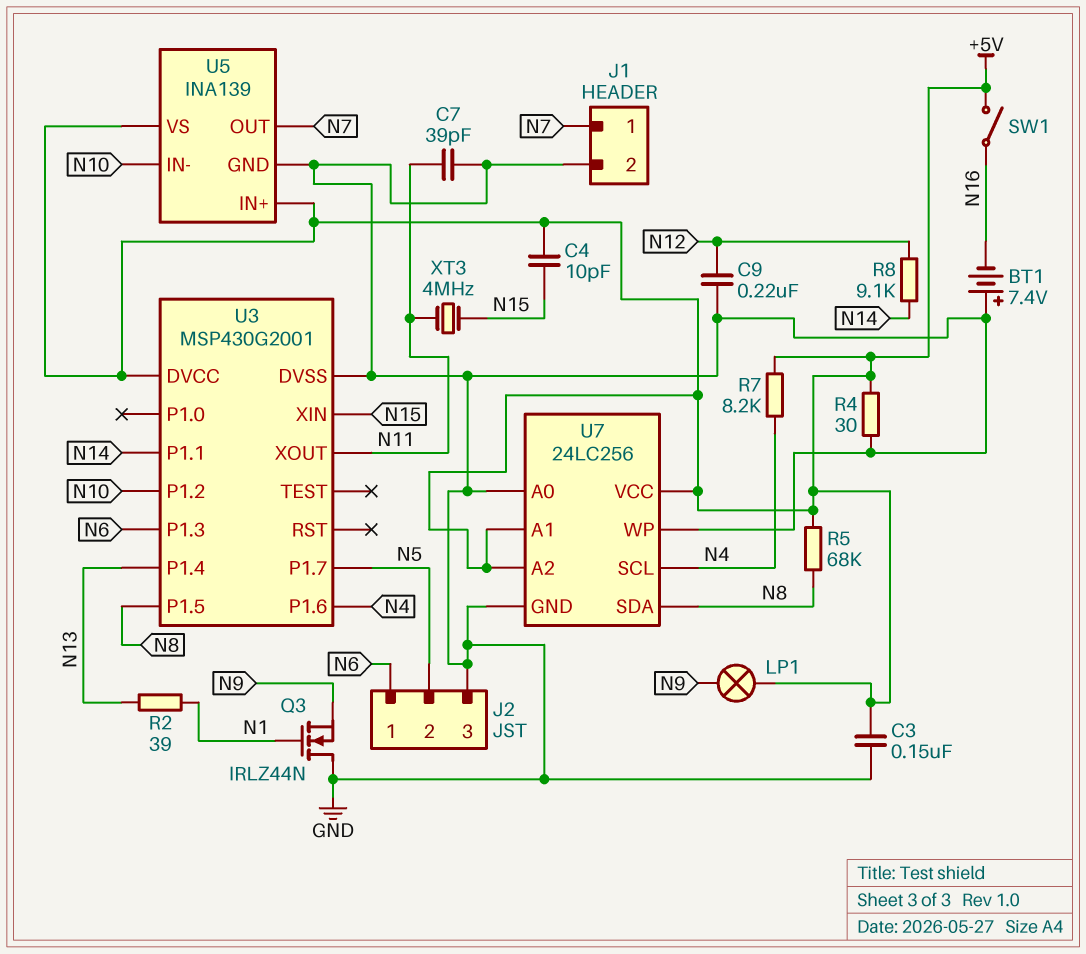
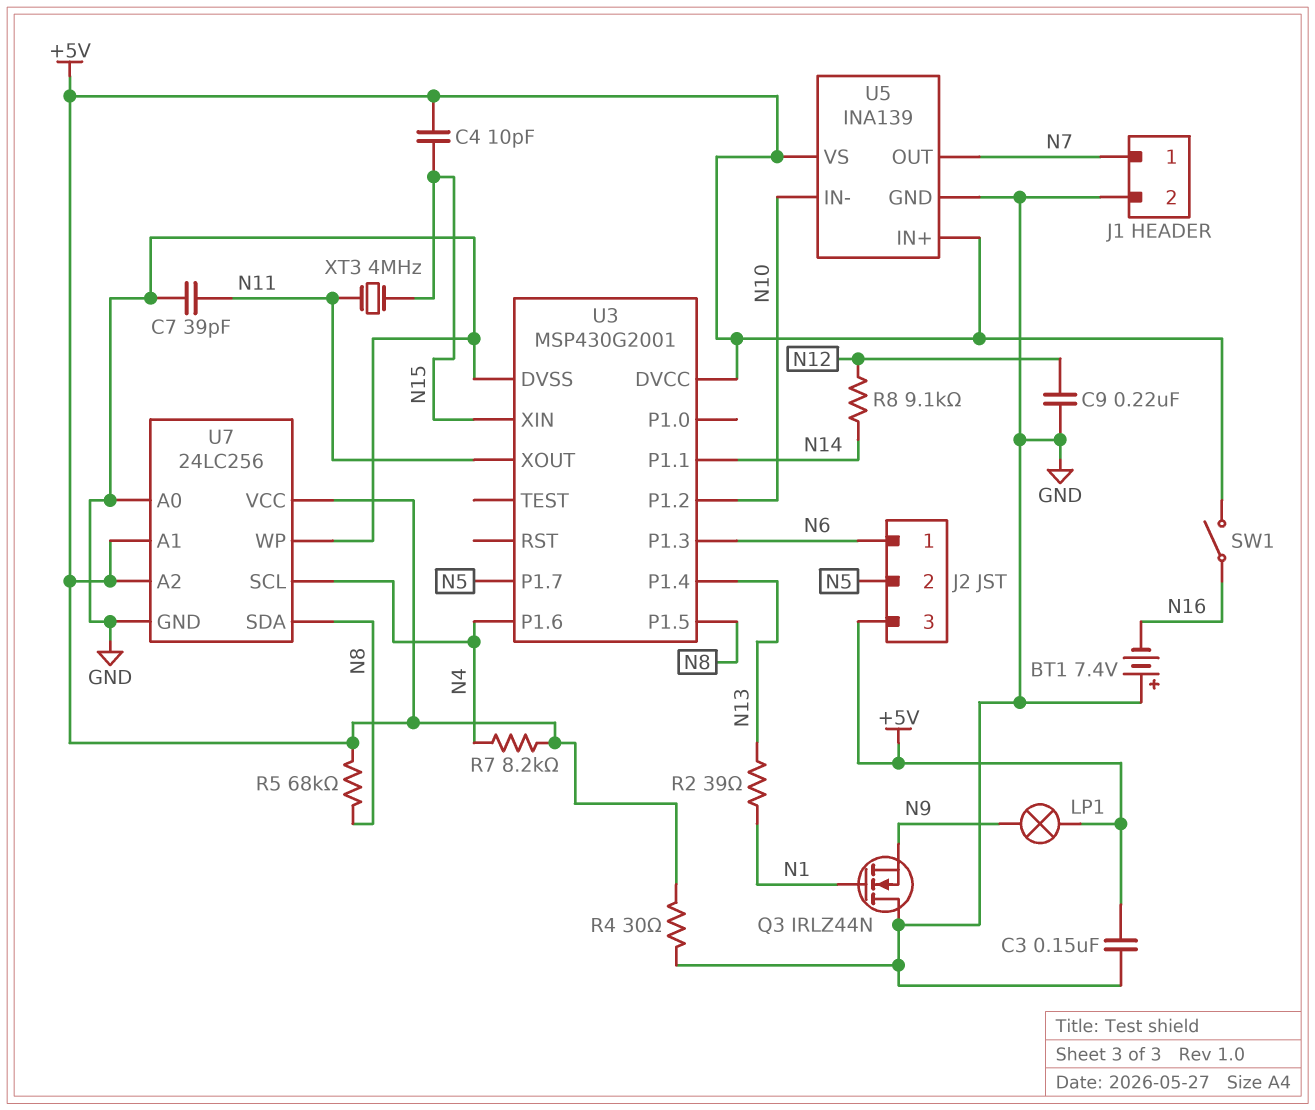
J2 pin 3: GND -> +5V

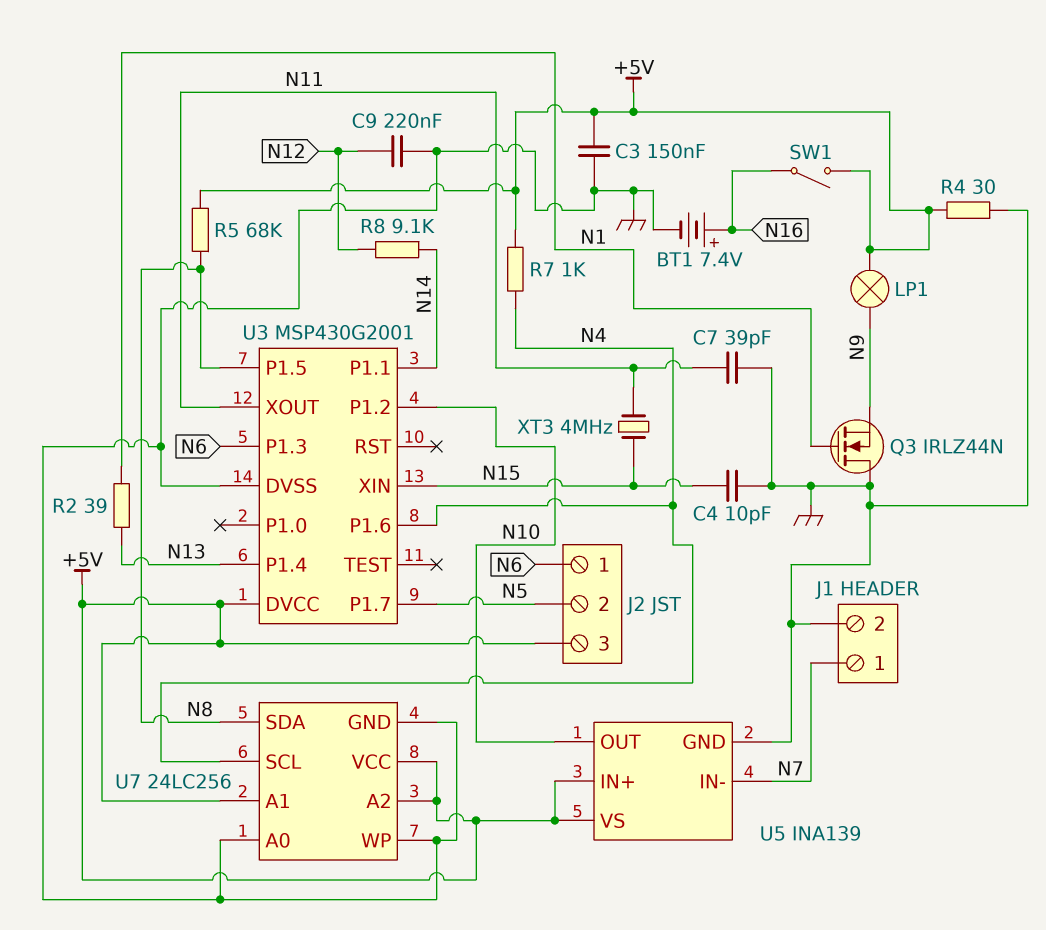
BT1: 7.4V (plus GND, minus N16) -> 7.4V (plus N16, minus GND)
C4: 10pF (+5V, N15) -> 10pF (GND, N15)
R7: 8.2k (+5V, N4) -> 1k (+5V, N4)
U5 pin IN-: N10 -> N7
U5 pin OUT: N7 -> N10

